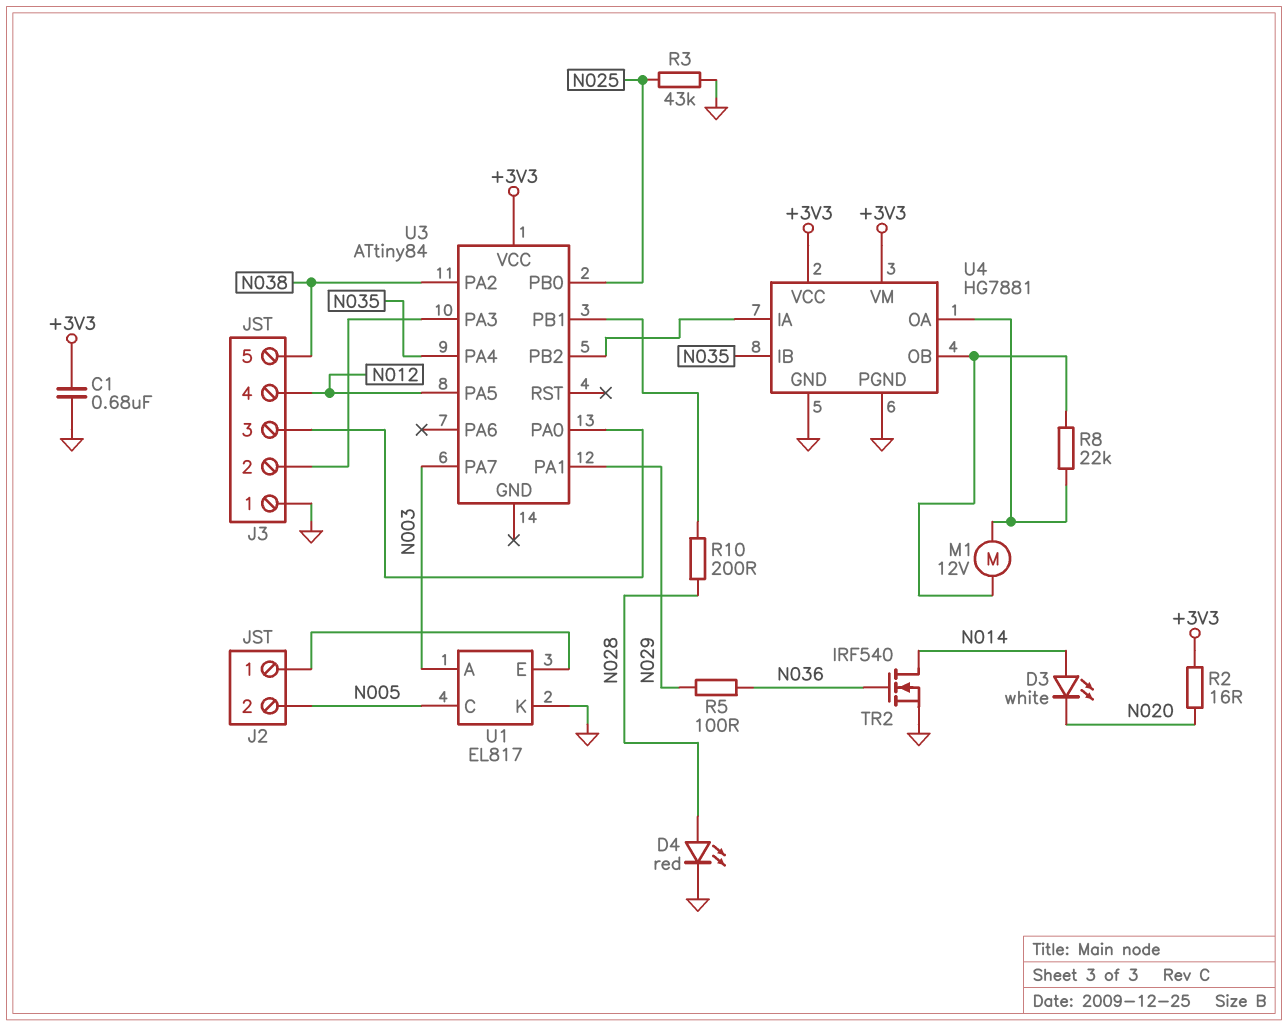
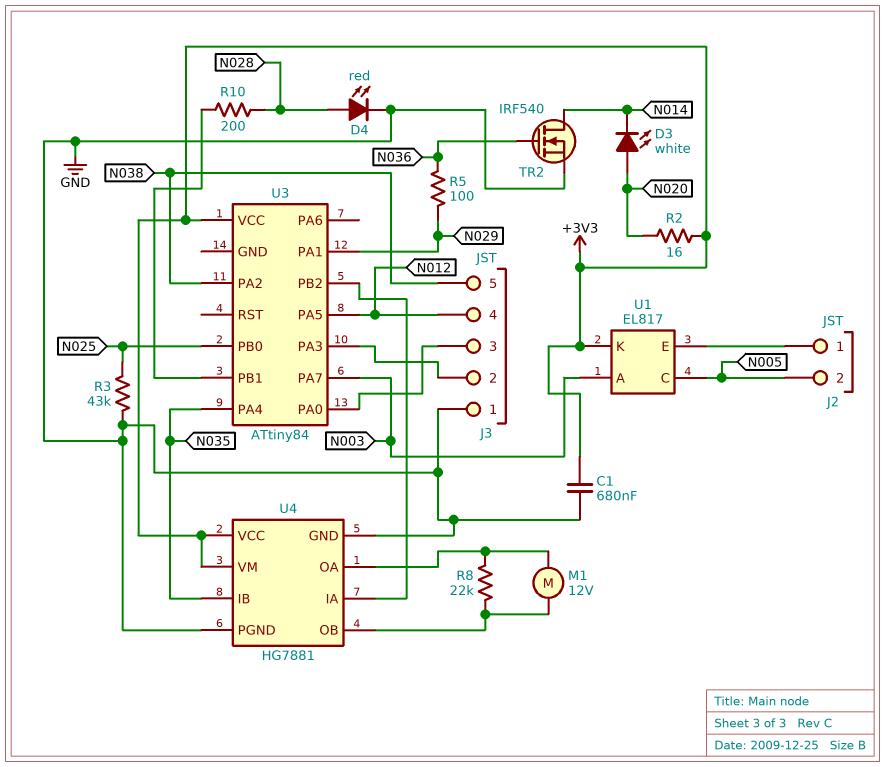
D3: LED white (A N014, K N020) -> LED white (A N020, K N014)
U1 pin K: GND -> +3V3

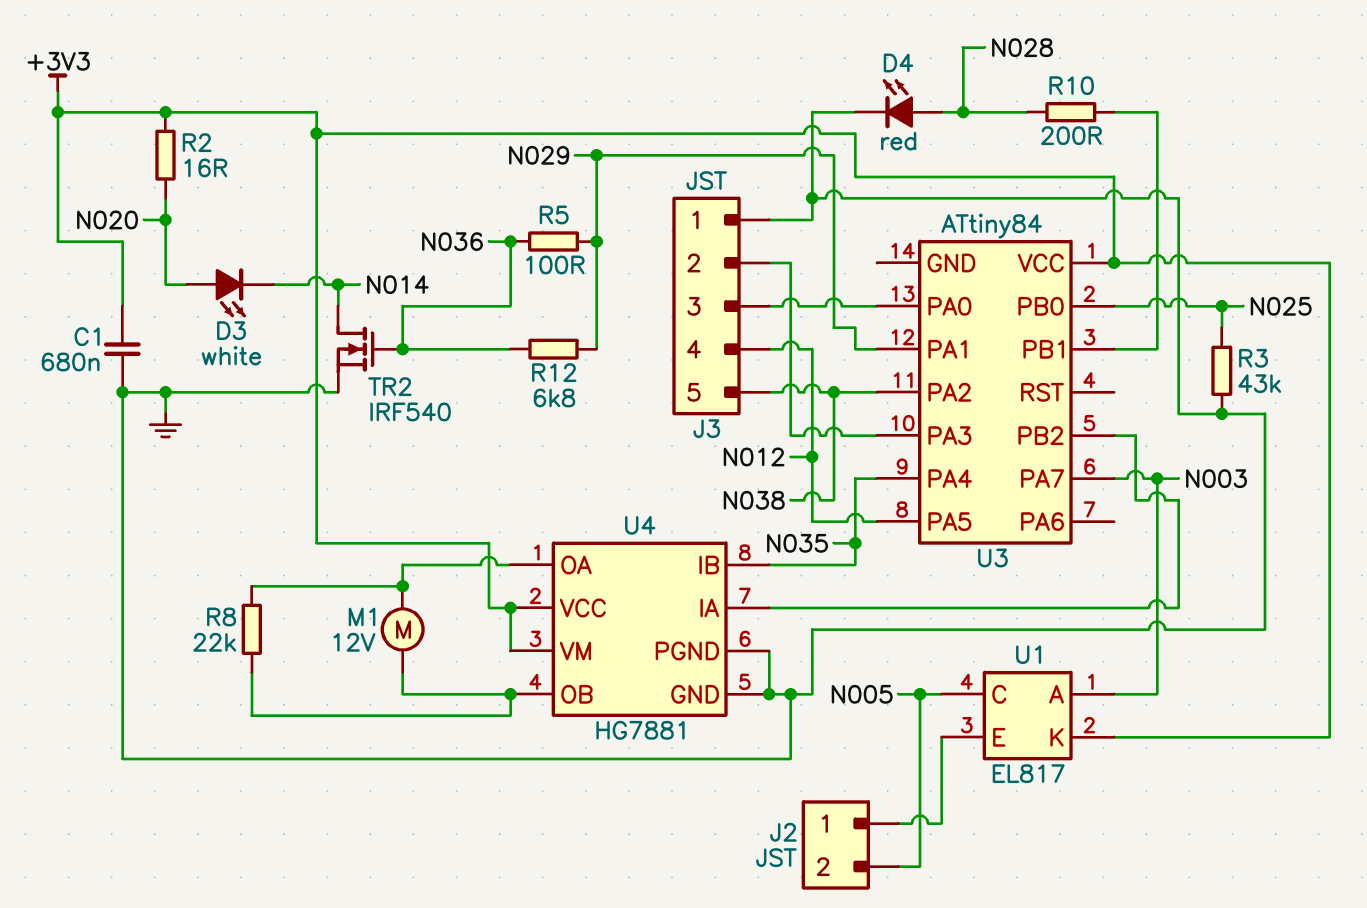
R12: none -> 6.8k (N029, N036)

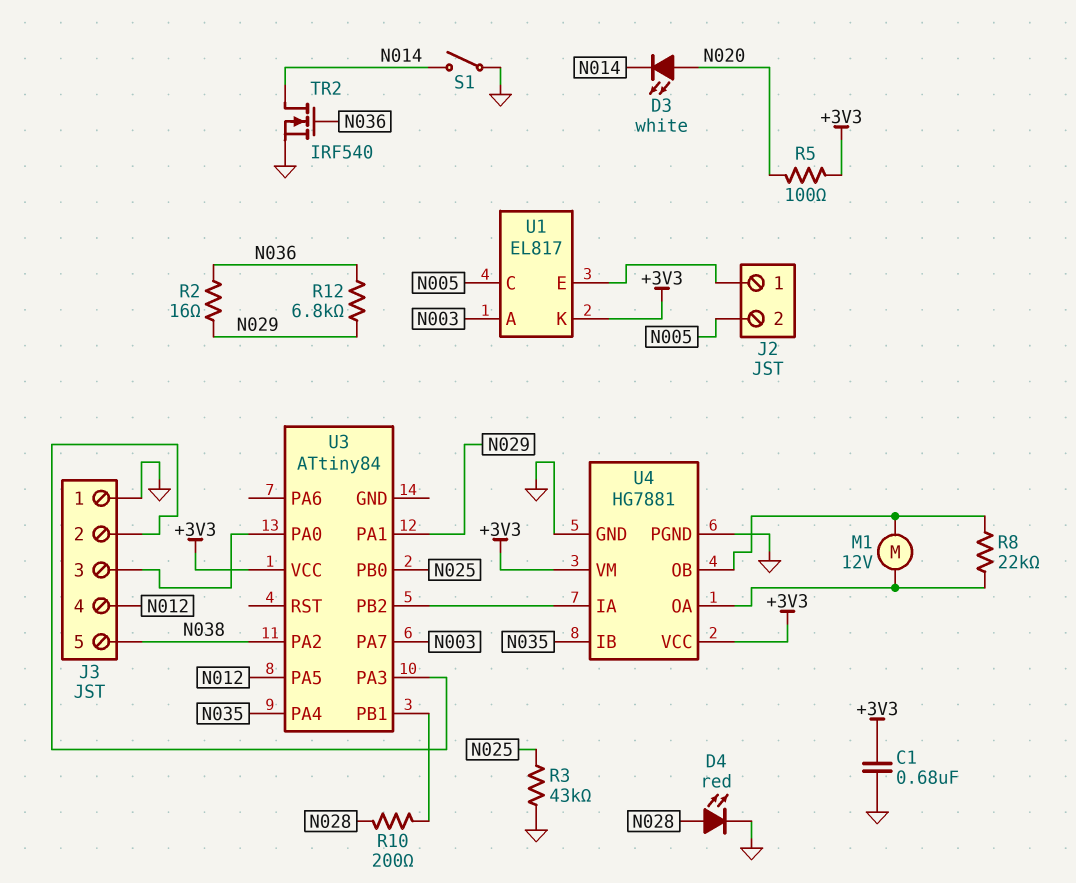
R2: 16 (+3V3, N020) -> 16 (N029, N036)
R5: 100 (N029, N036) -> 100 (+3V3, N020)
S1: none -> switch (GND, N014)

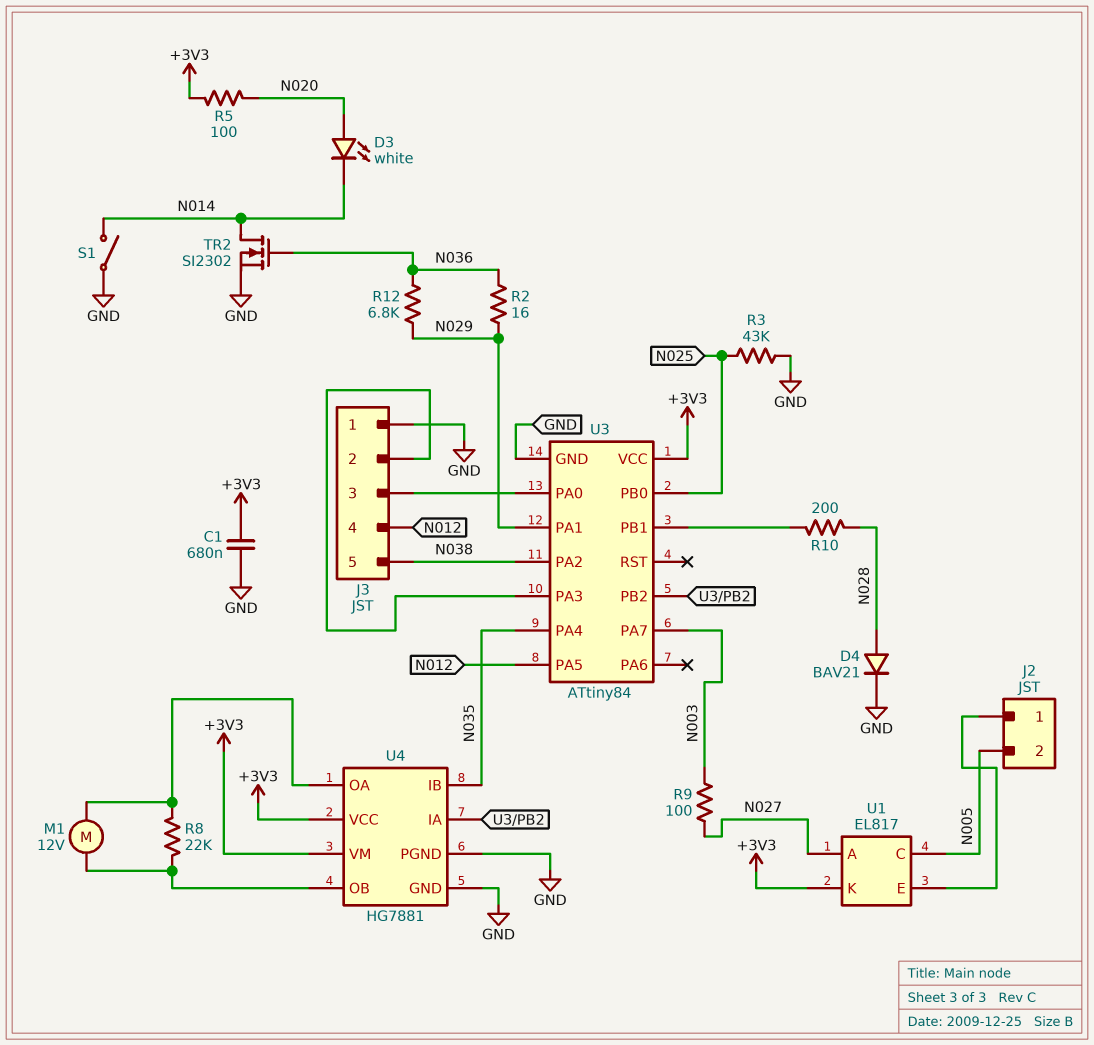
D4: LED red (A N028, K GND) -> diode BAV21 (A N028, K GND)
R9: none -> 100 (N003, N027)
TR2: NMOS IRF540 (G N036, D N014, S GND) -> NMOS SI2302 (G N036, D N014, S GND)
U1 pin A: N003 -> N027
U3 pin GND: none -> GND

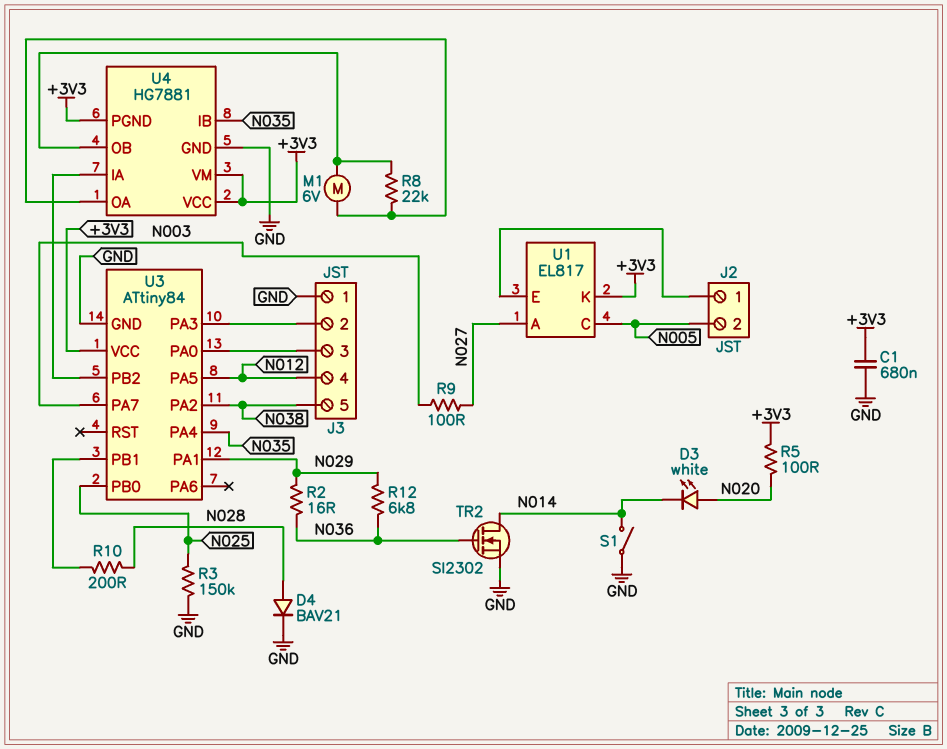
M1: motor 12V (U4/OA, U4/OB) -> motor 6V (U4/OA, U4/OB)
R3: 43k (GND, N025) -> 150k (GND, N025)
U4 pin PGND: GND -> +3V3

